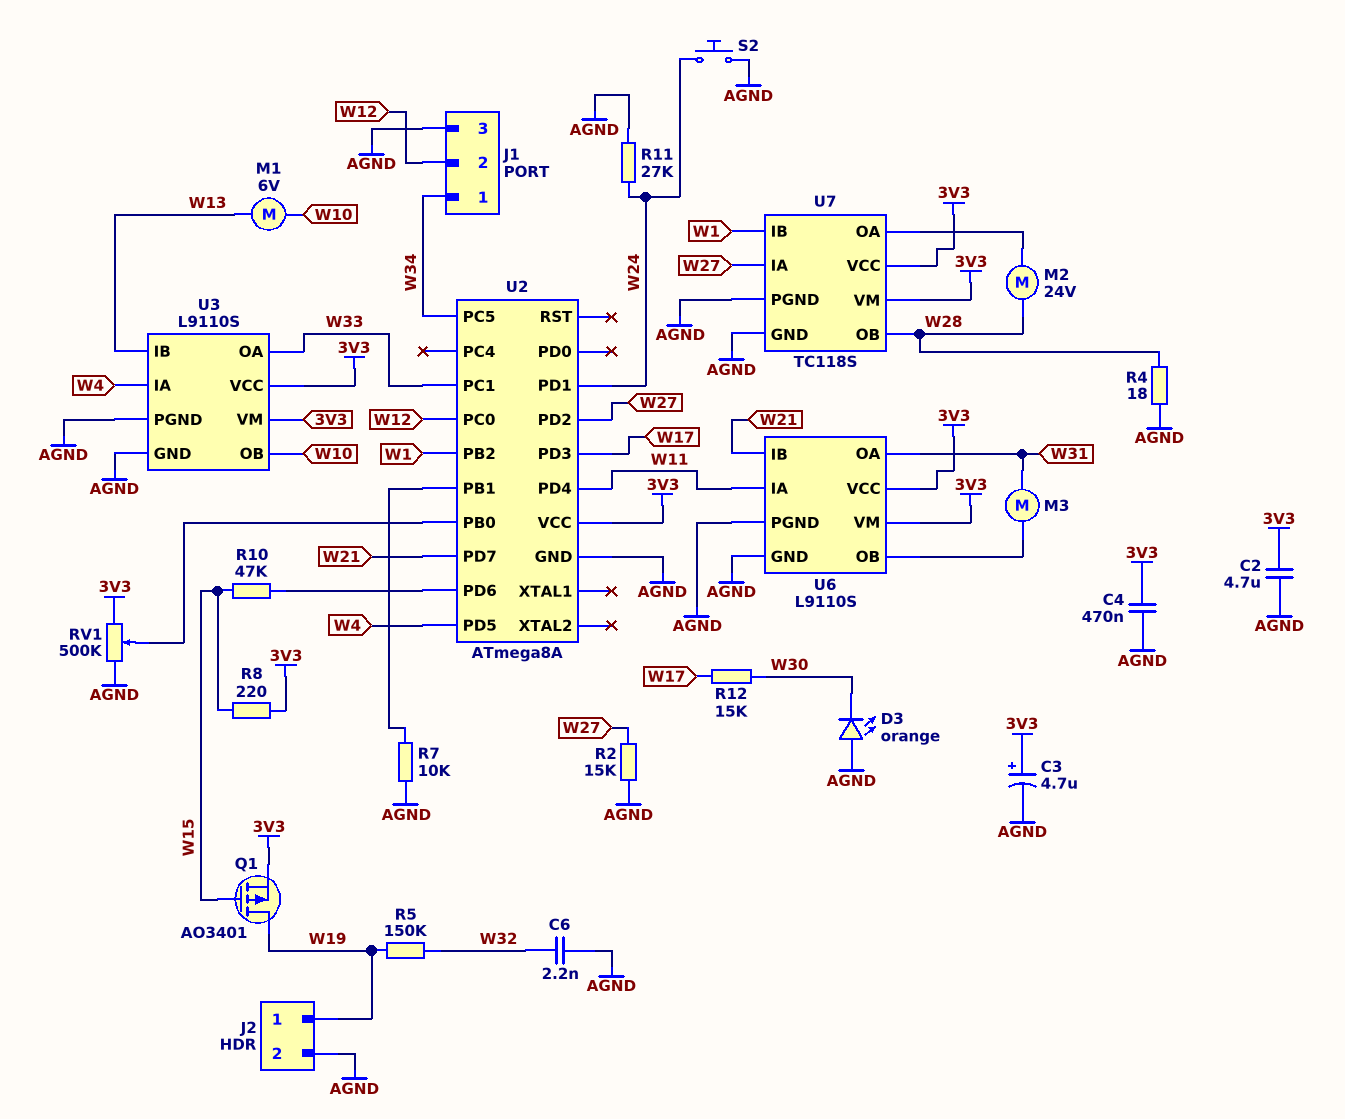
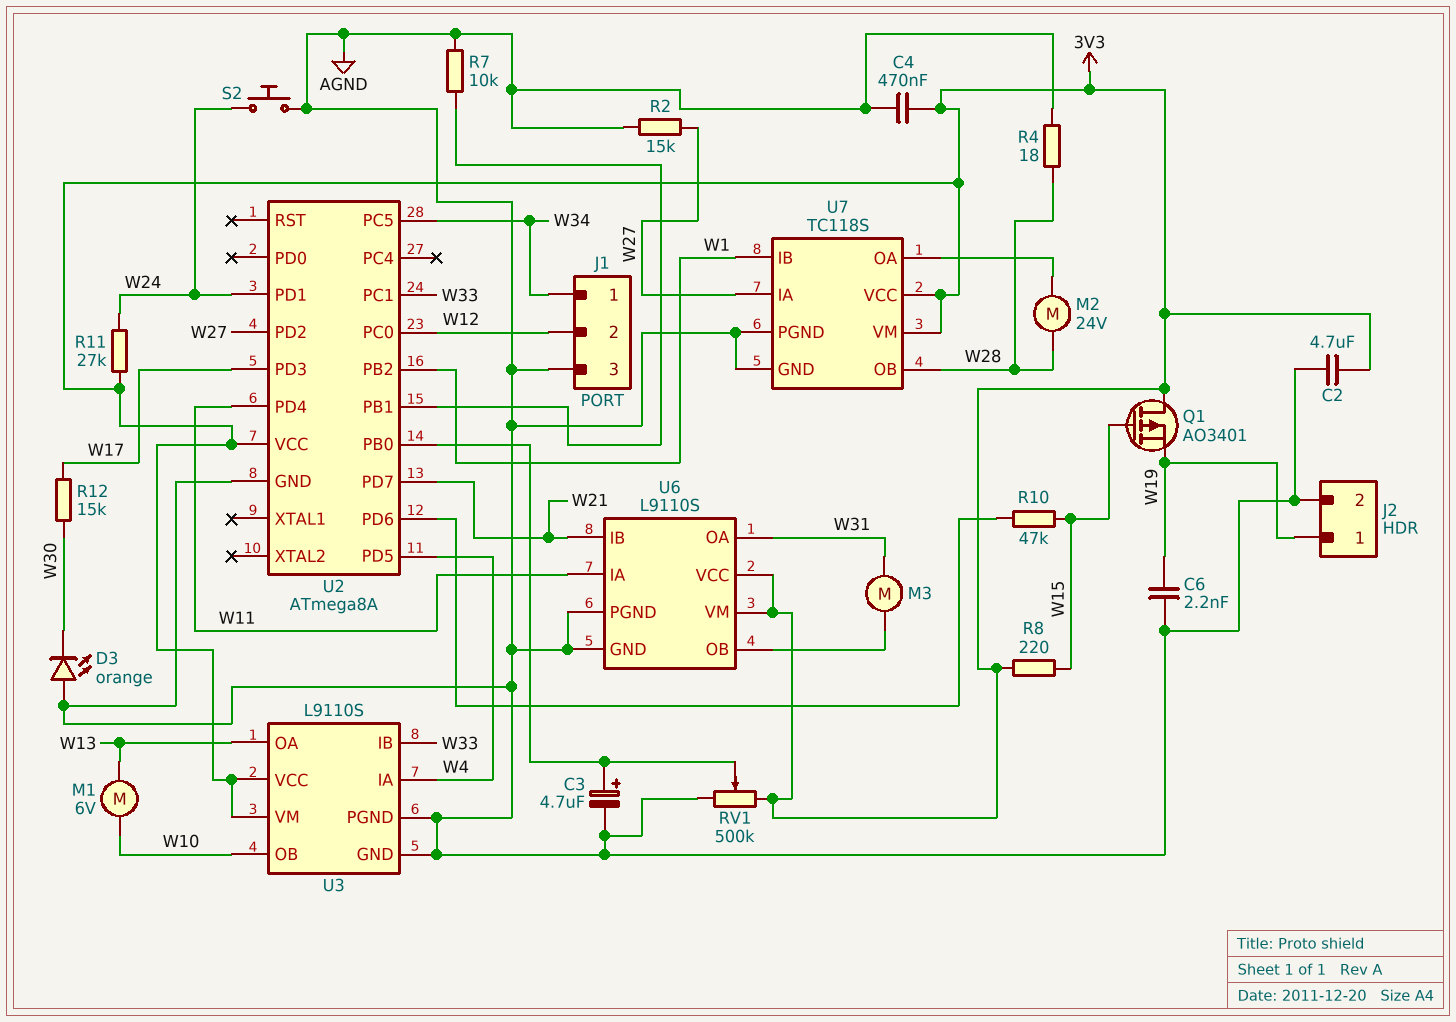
C3: 4.7uF (plus 3V3, minus AGND) -> 4.7uF (plus U2/PB0, minus AGND)
C6: 2.2nF (AGND, W32) -> 2.2nF (AGND, W19)
Q1: PMOS AO3401 (G W15, D W19, S 3V3) -> PMOS AO3401 (G W15, D 3V3, S W19)
R5: 150k (W19, W32) -> none
R11: 27k (AGND, W24) -> 27k (3V3, W24)
U3 pin IB: W13 -> W33
U3 pin OA: W33 -> W13

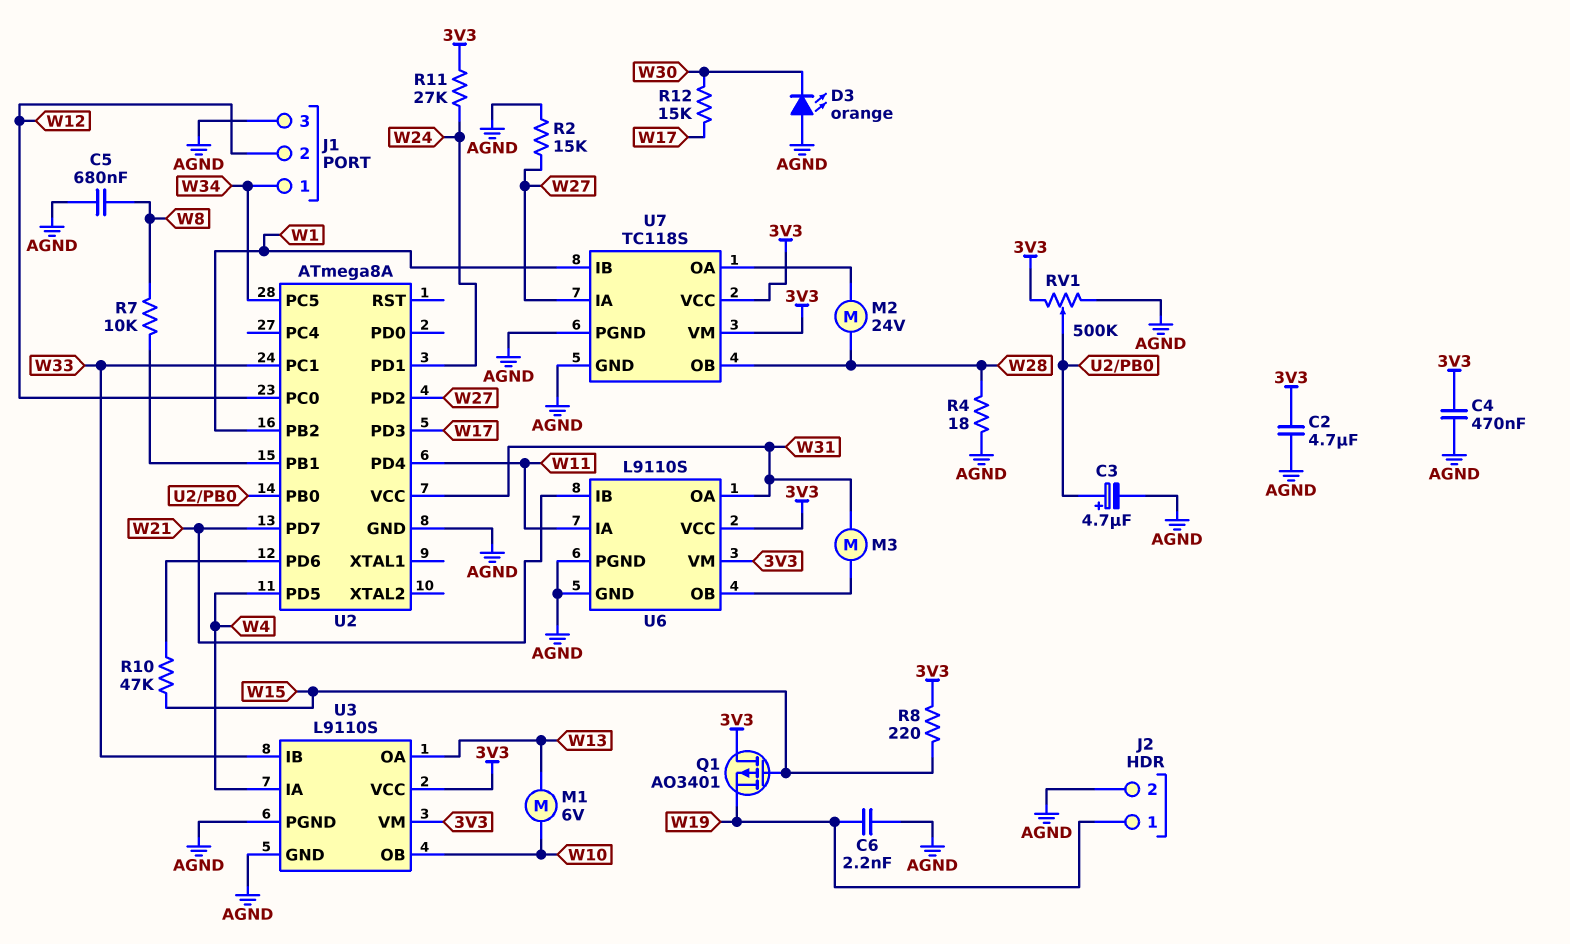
C5: none -> 680nF (AGND, W8)
R7: 10k (AGND, U2/PB1) -> 10k (U2/PB1, W8)
S2: button (AGND, W24) -> none
U2 pin VCC: 3V3 -> W31

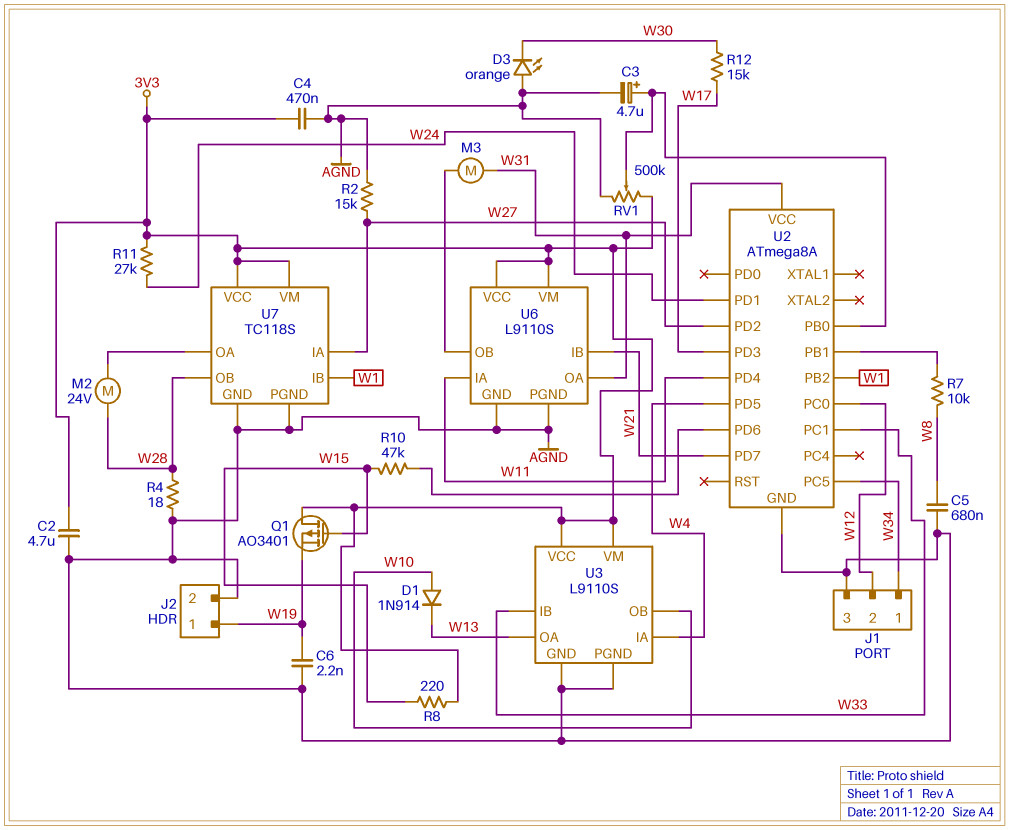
D1: none -> diode 1N914 (A W10, K W13)
M1: motor 6V (W10, W13) -> none

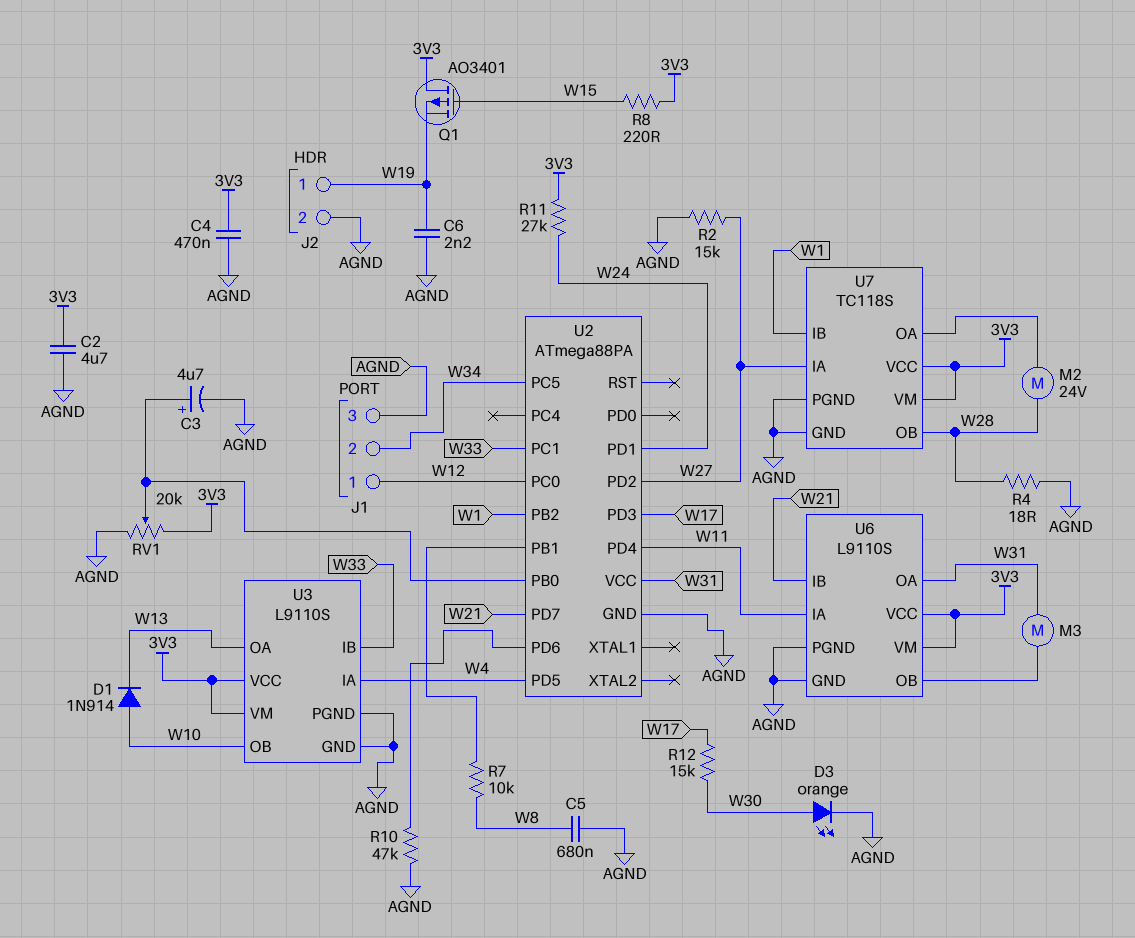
D3: LED orange (A AGND, K W30) -> LED orange (A W30, K AGND)
J1 pin 1: W34 -> W12
J1 pin 2: W12 -> W34
R10: 47k (U2/PD6, W15) -> 47k (AGND, U2/PD6)
RV1: 500k (3V3, AGND, wiper U2/PB0) -> 20k (3V3, AGND, wiper U2/PB0)
U2: ATmega8A -> ATmega88PA

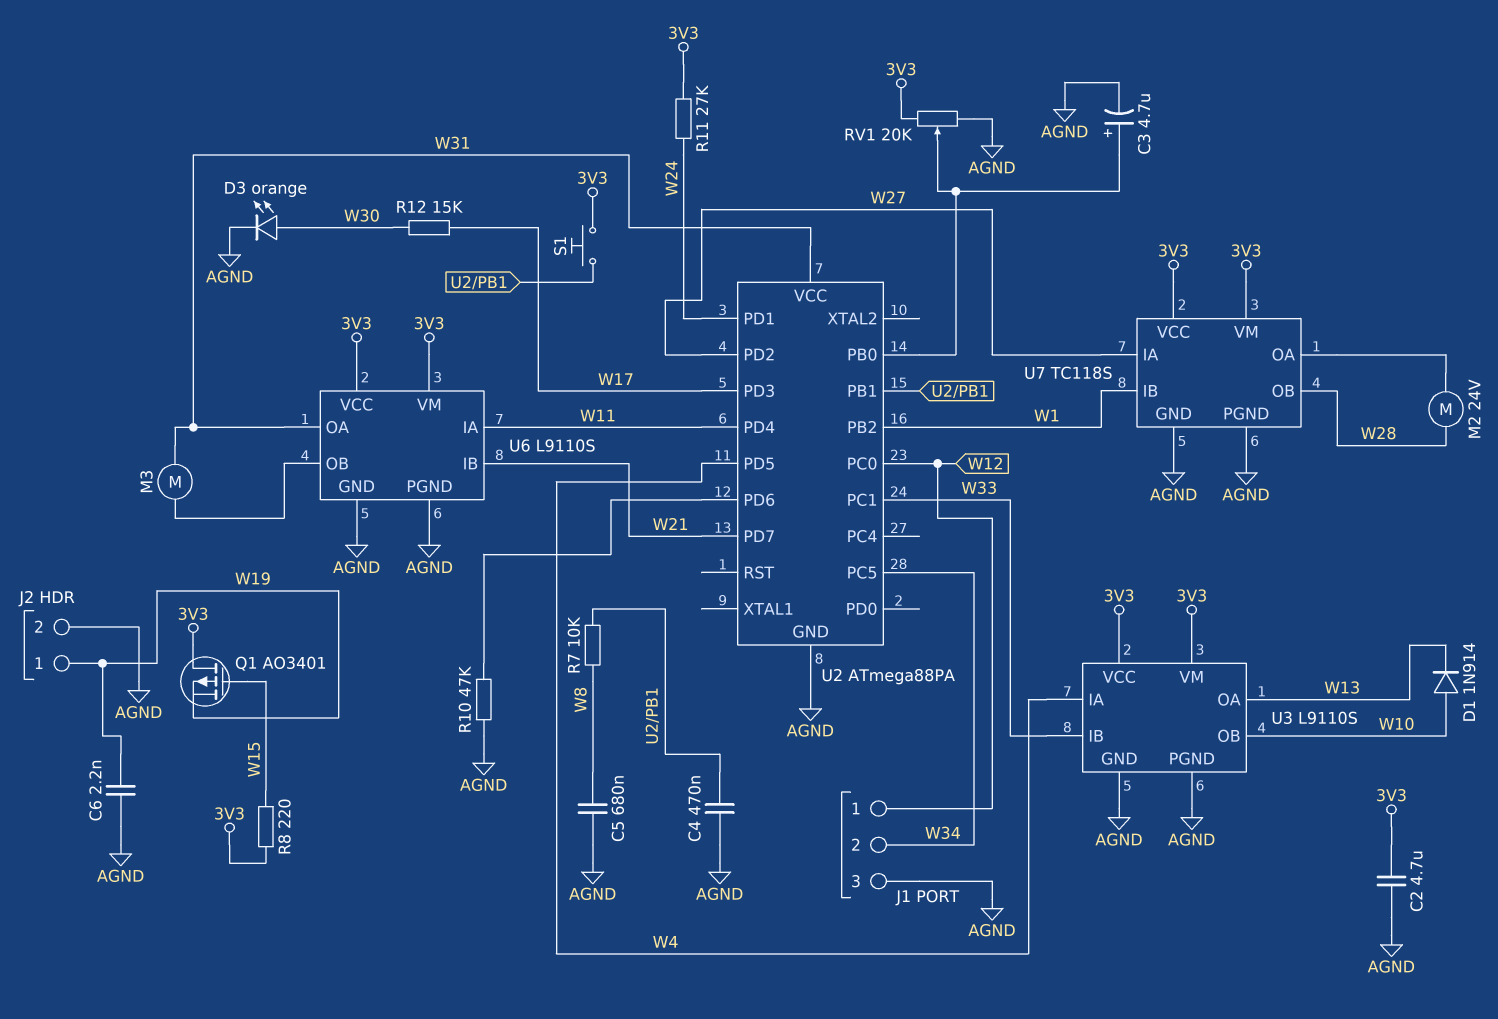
C4: 470nF (3V3, AGND) -> 470nF (AGND, U2/PB1)
R2: 15k (AGND, W27) -> none
R4: 18 (AGND, W28) -> none
S1: none -> button (3V3, U2/PB1)

